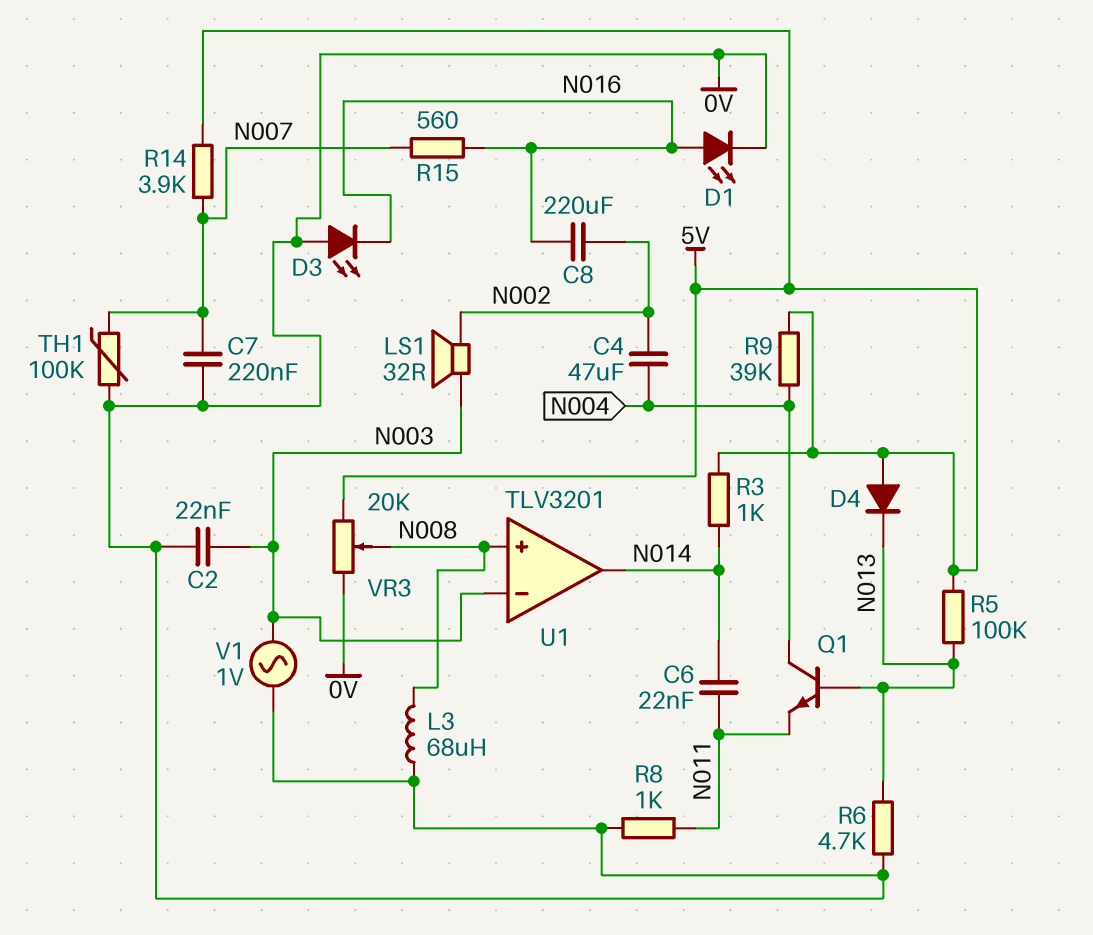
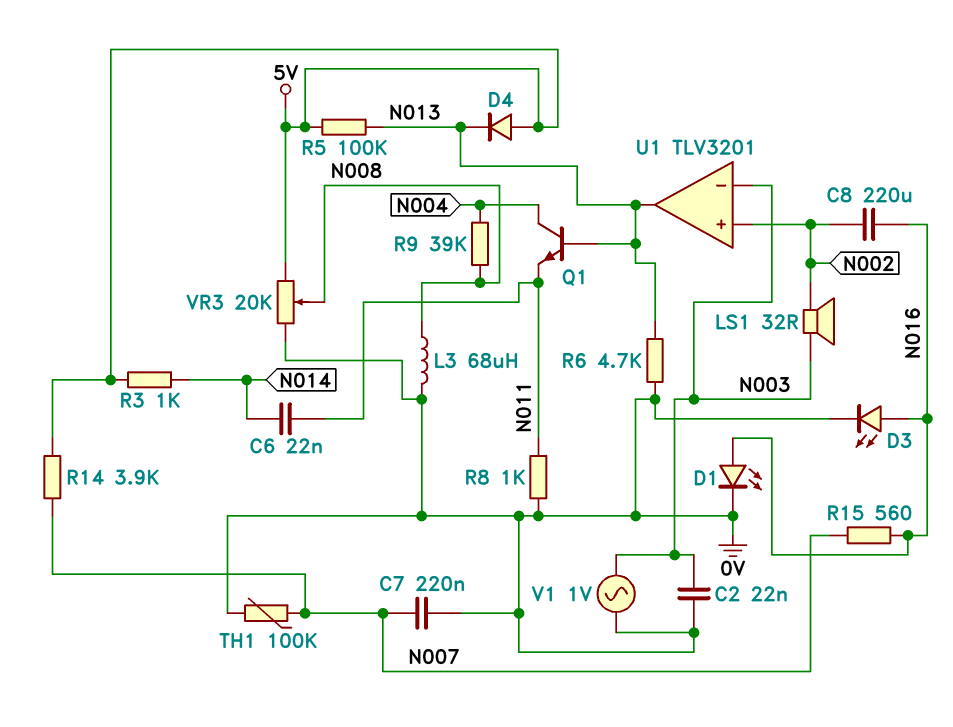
C4: 47uF (N002, N004) -> none
D3: LED (A 0V, K N016) -> LED (A N016, K 0V)
R9: 39k (5V, N004) -> 39k (N004, N008)
U1 pin in+: N008 -> N002
U1 pin out: N014 -> N013

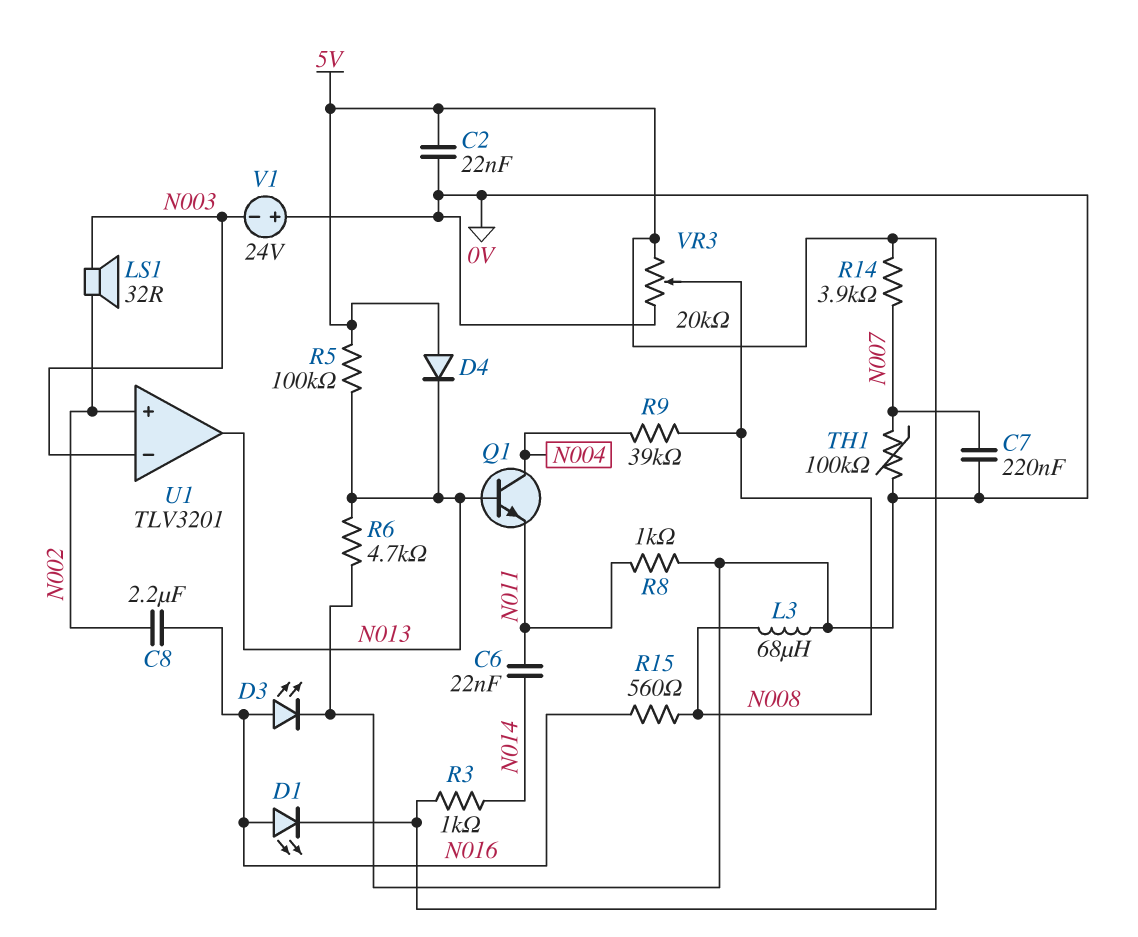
C2: 22nF (0V, N003) -> 22nF (0V, 5V)
C8: 220uF (N002, N016) -> 2.2uF (N002, N016)
D1: LED (A N016, K 0V) -> LED (A N016, K 5V)
R15: 560 (N007, N016) -> 560 (N008, N016)
V1: AC 1V (0V, N003) -> 24V (plus 0V, minus N003)

